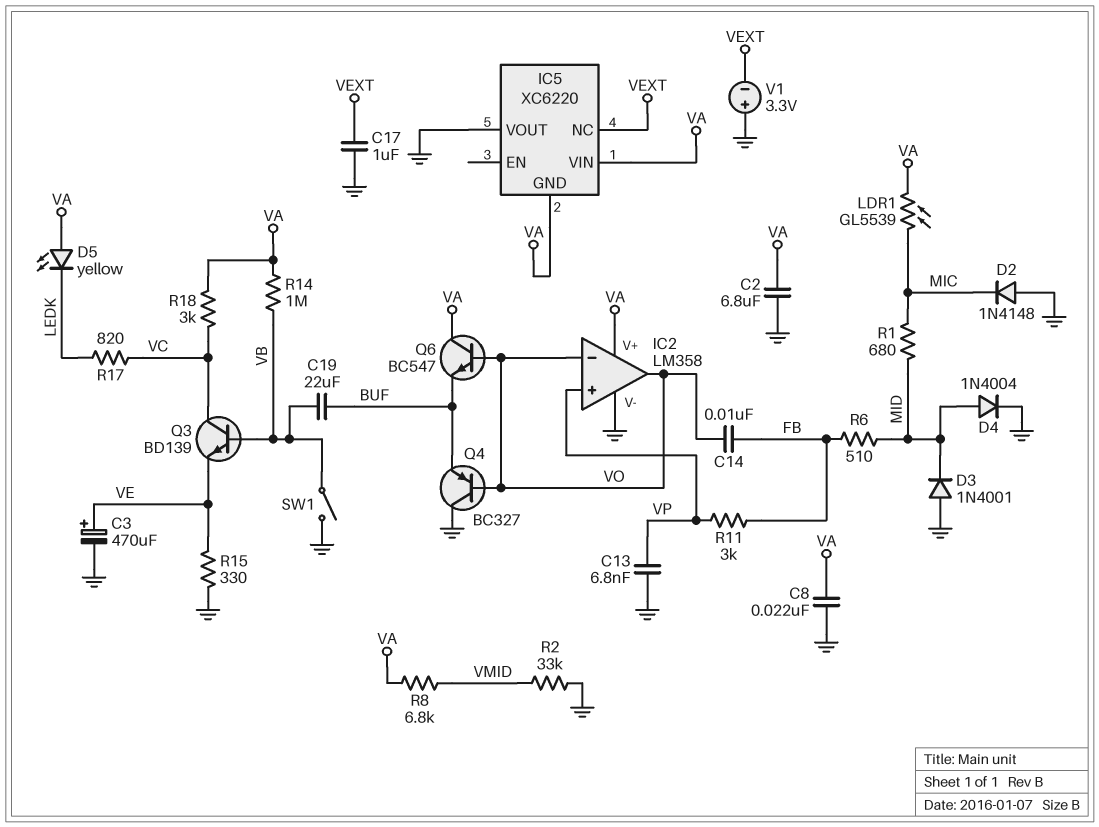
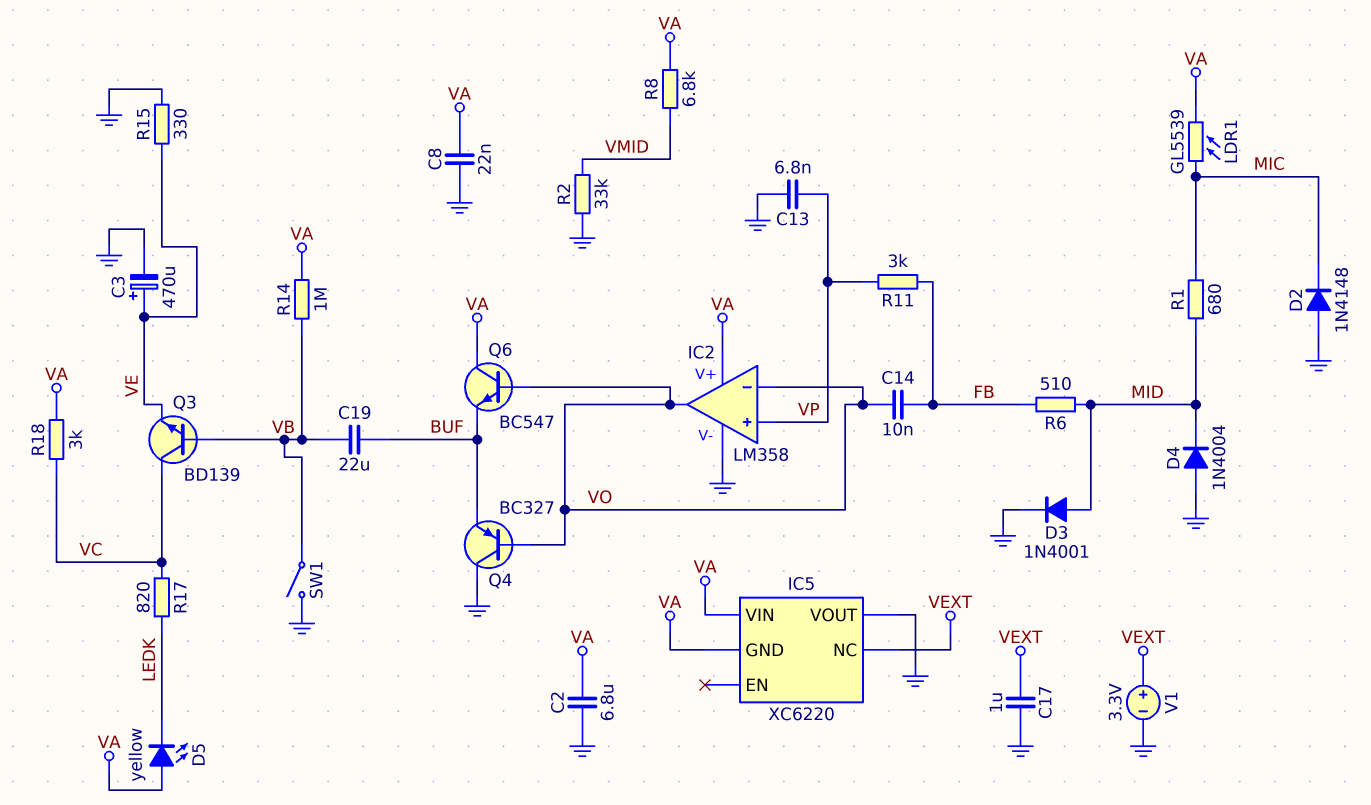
D3: diode 1N4001 (A GND, K MID) -> diode 1N4001 (A MID, K GND)
D4: diode 1N4004 (A MID, K GND) -> diode 1N4004 (A GND, K MID)
V1: 3.3V (plus GND, minus VEXT) -> 3.3V (plus VEXT, minus GND)

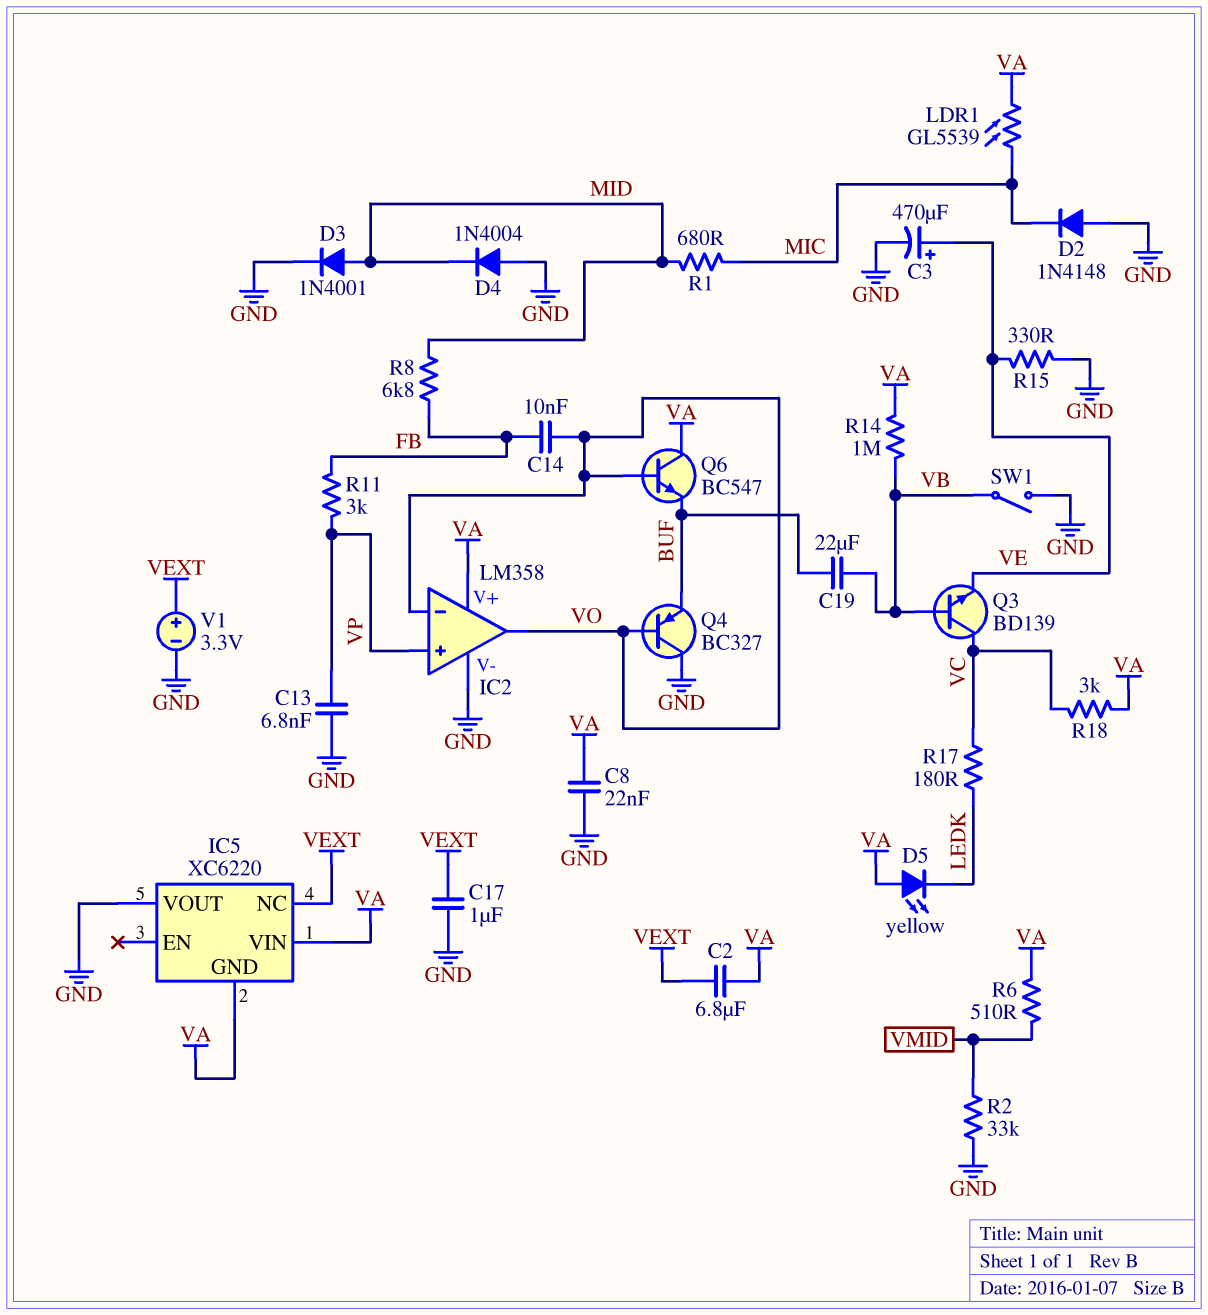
C2: 6.8uF (GND, VA) -> 6.8uF (VA, VEXT)
R6: 510 (FB, MID) -> 510 (VA, VMID)
R8: 6.8k (VA, VMID) -> 6.8k (FB, MID)
R17: 820 (LEDK, VC) -> 180 (LEDK, VC)

